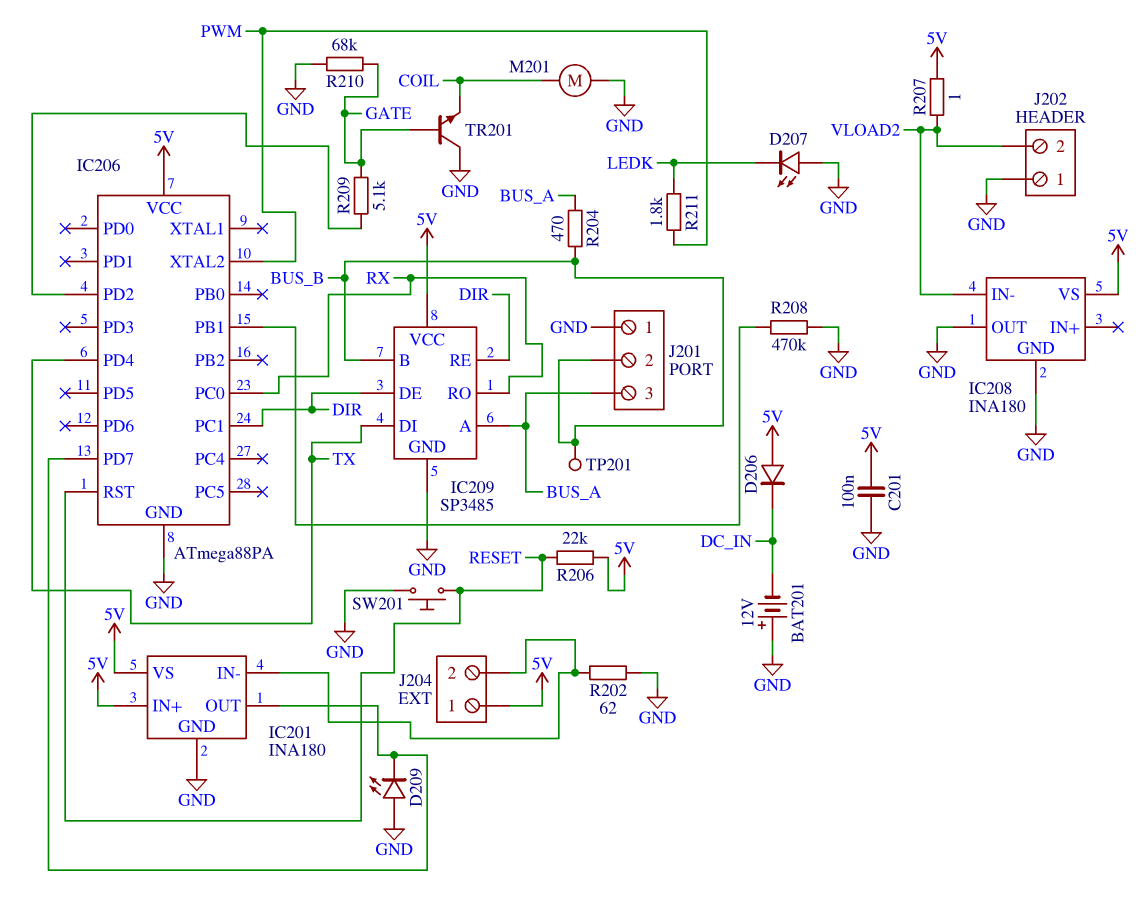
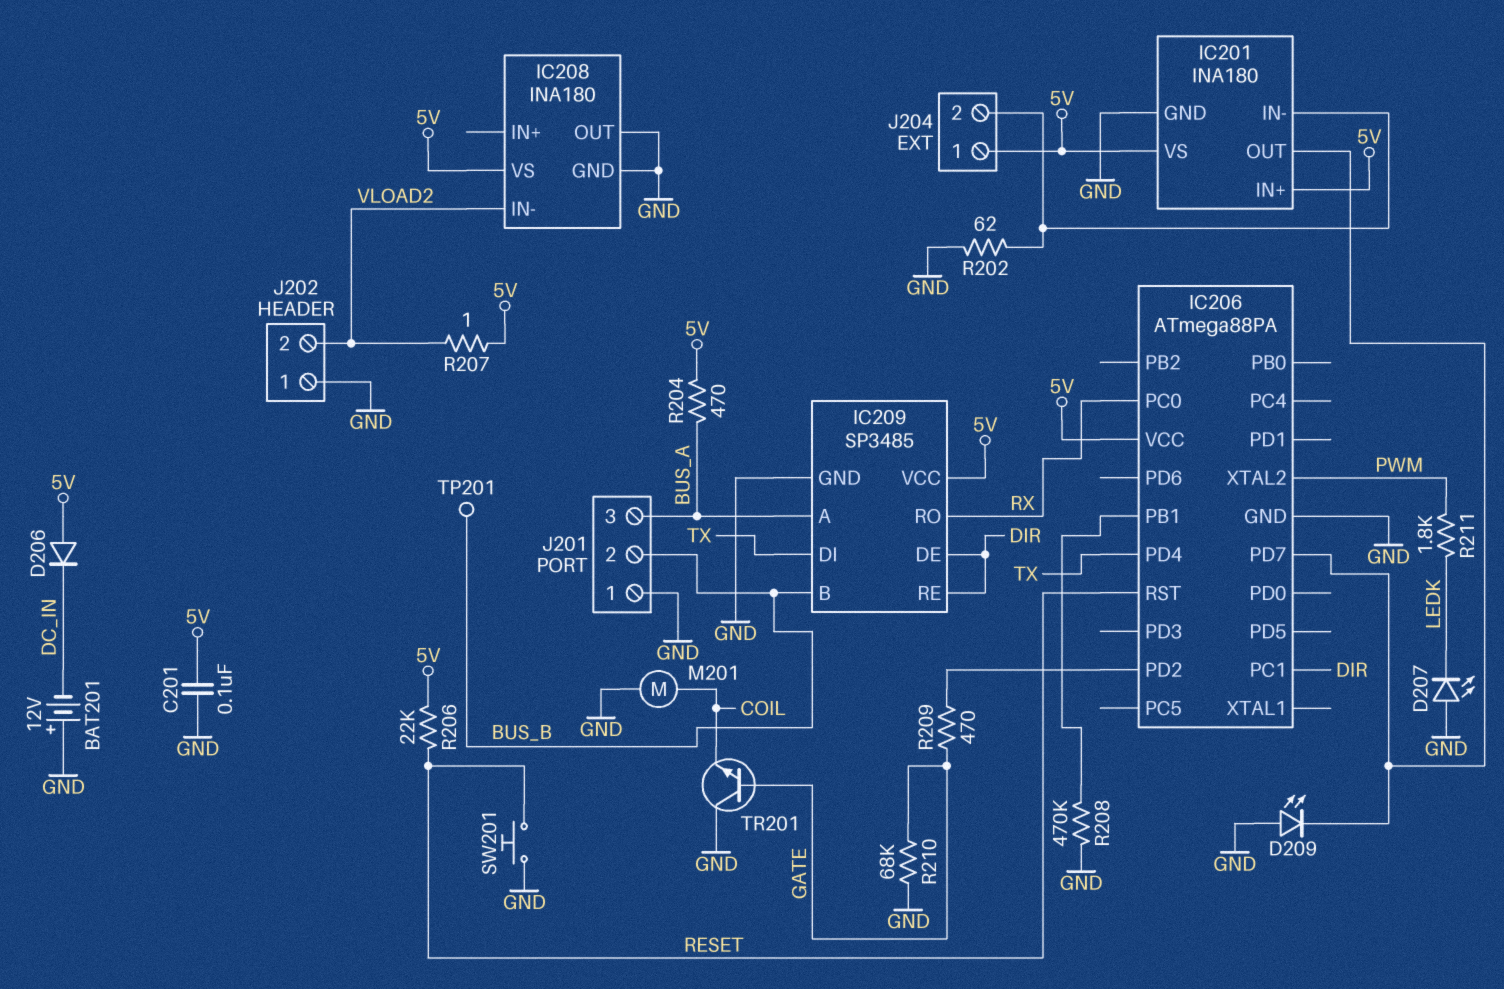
R204: 470 (BUS_A, BUS_B) -> 470 (5V, BUS_A)
R209: 5.1k (GATE, IC206/PD2) -> 470 (GATE, IC206/PD2)

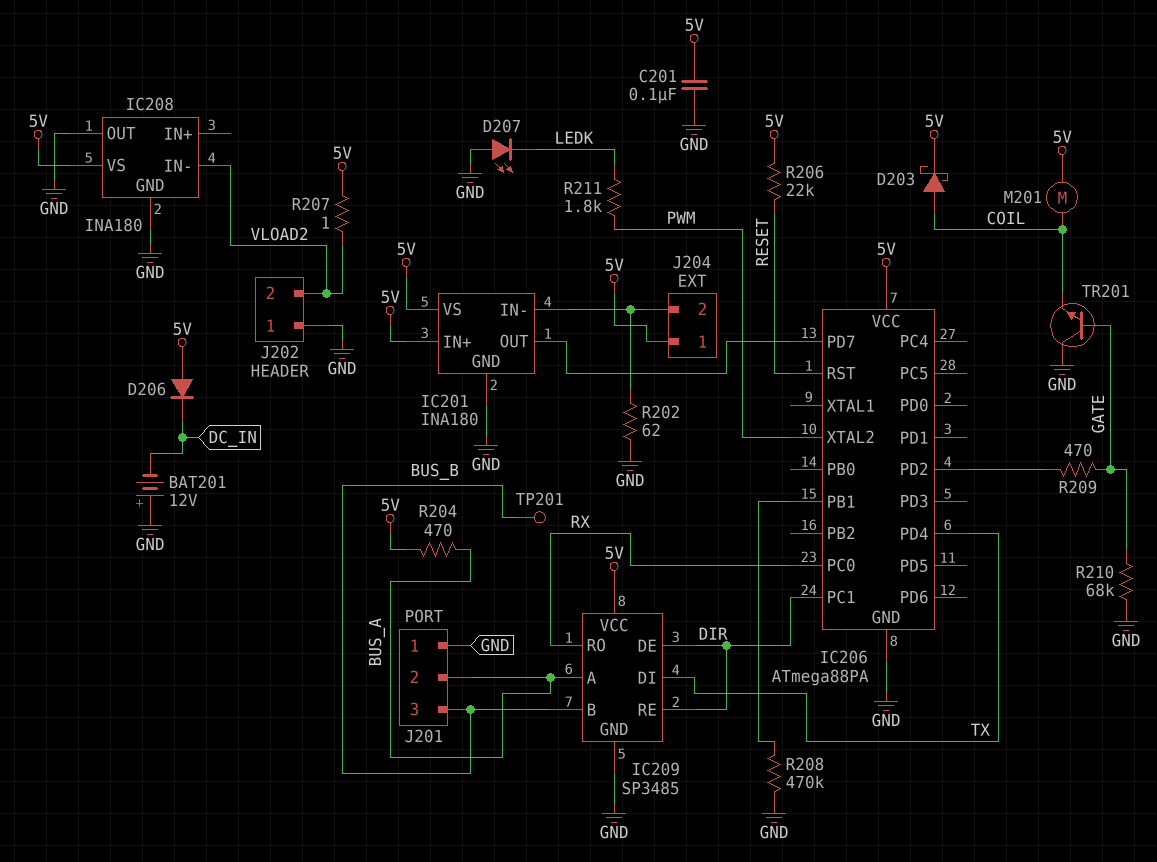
D203: none -> schottky (A COIL, K 5V)
D209: LED (A GND, K IC201/OUT) -> none
J201 pin 2: BUS_B -> BUS_A
J201 pin 3: BUS_A -> BUS_B
M201: motor (COIL, GND) -> motor (5V, COIL)
SW201: button (GND, RESET) -> none

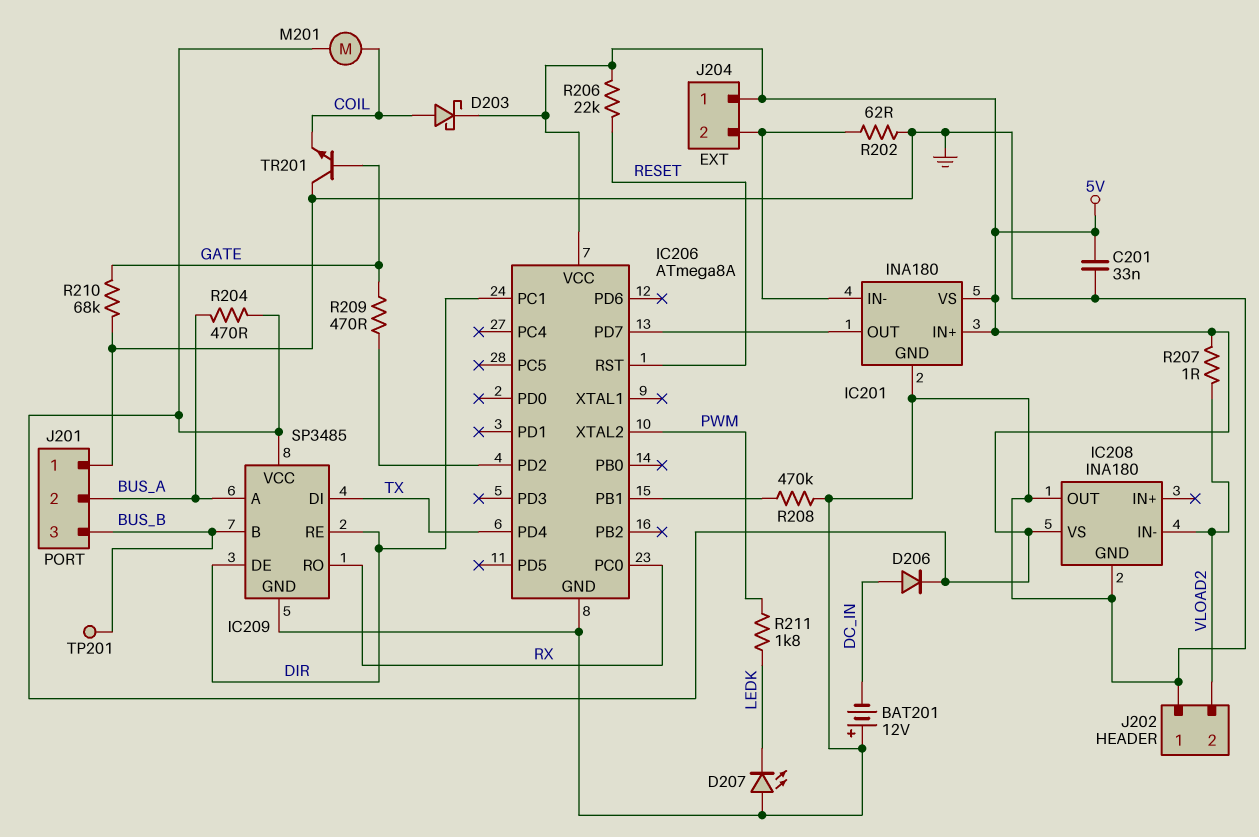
C201: 100nF (5V, GND) -> 33nF (5V, GND)
D206: diode (A 5V, K DC_IN) -> diode (A DC_IN, K 5V)
IC206: ATmega88PA -> ATmega8A

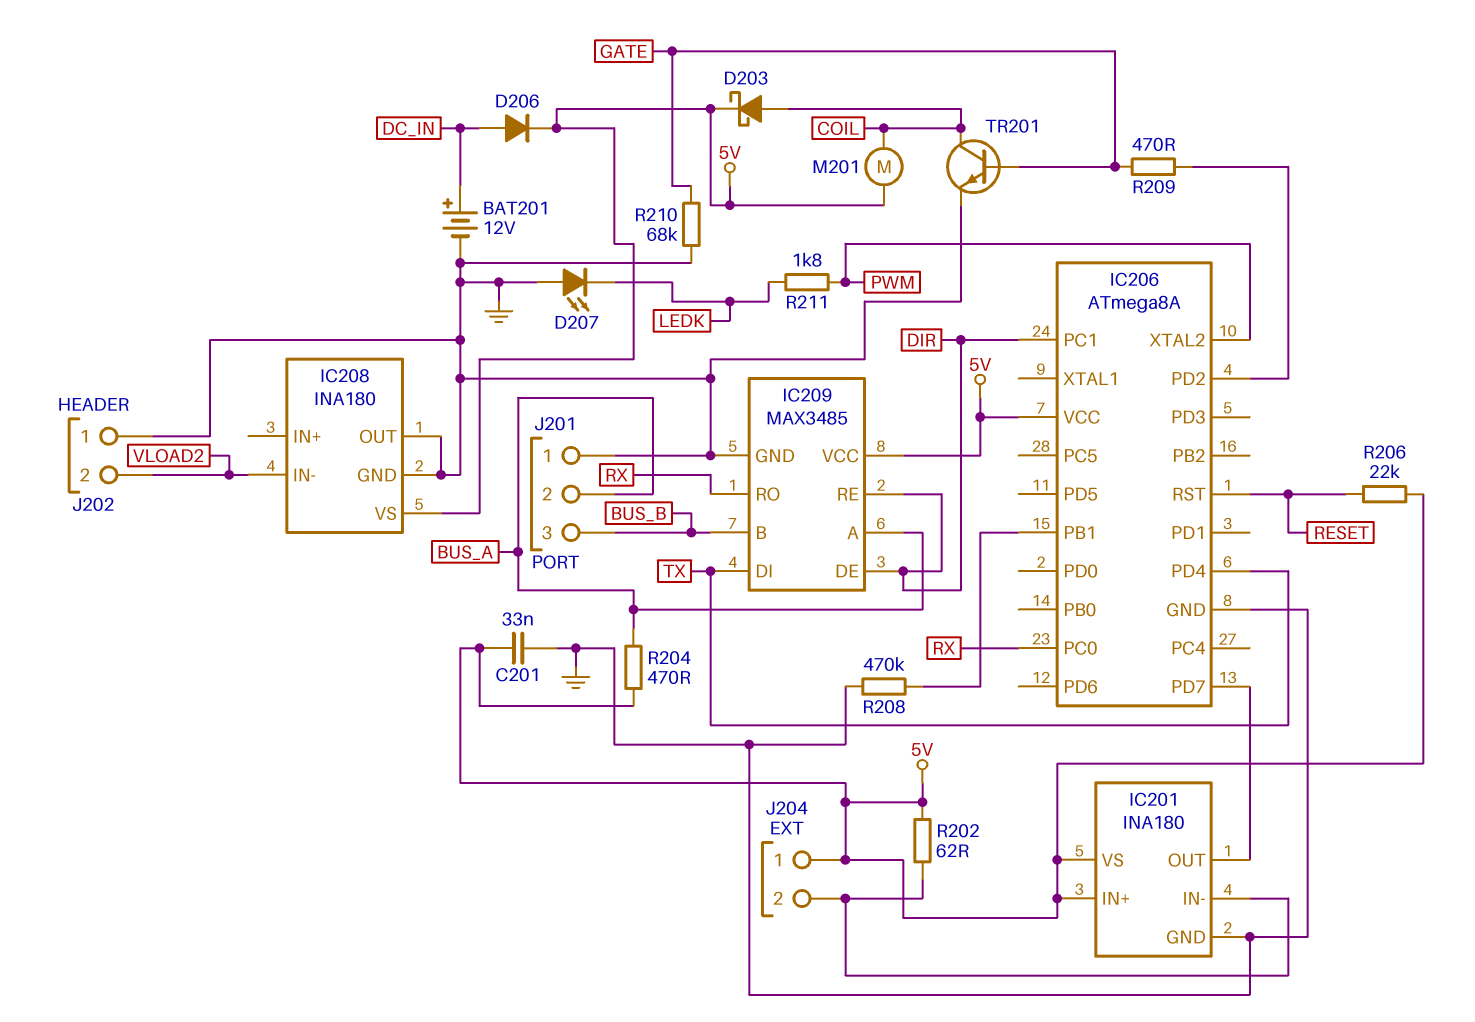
BAT201: 12V (plus GND, minus DC_IN) -> 12V (plus DC_IN, minus GND)
IC209: SP3485 -> MAX3485
R202: 62 (GND, IC201/IN-) -> 62 (5V, IC201/IN-)
R207: 1 (5V, VLOAD2) -> none
TP201: test point (BUS_B) -> none
TR201: NPN (B GATE, C GND, E COIL) -> NPN (B GATE, C COIL, E GND)

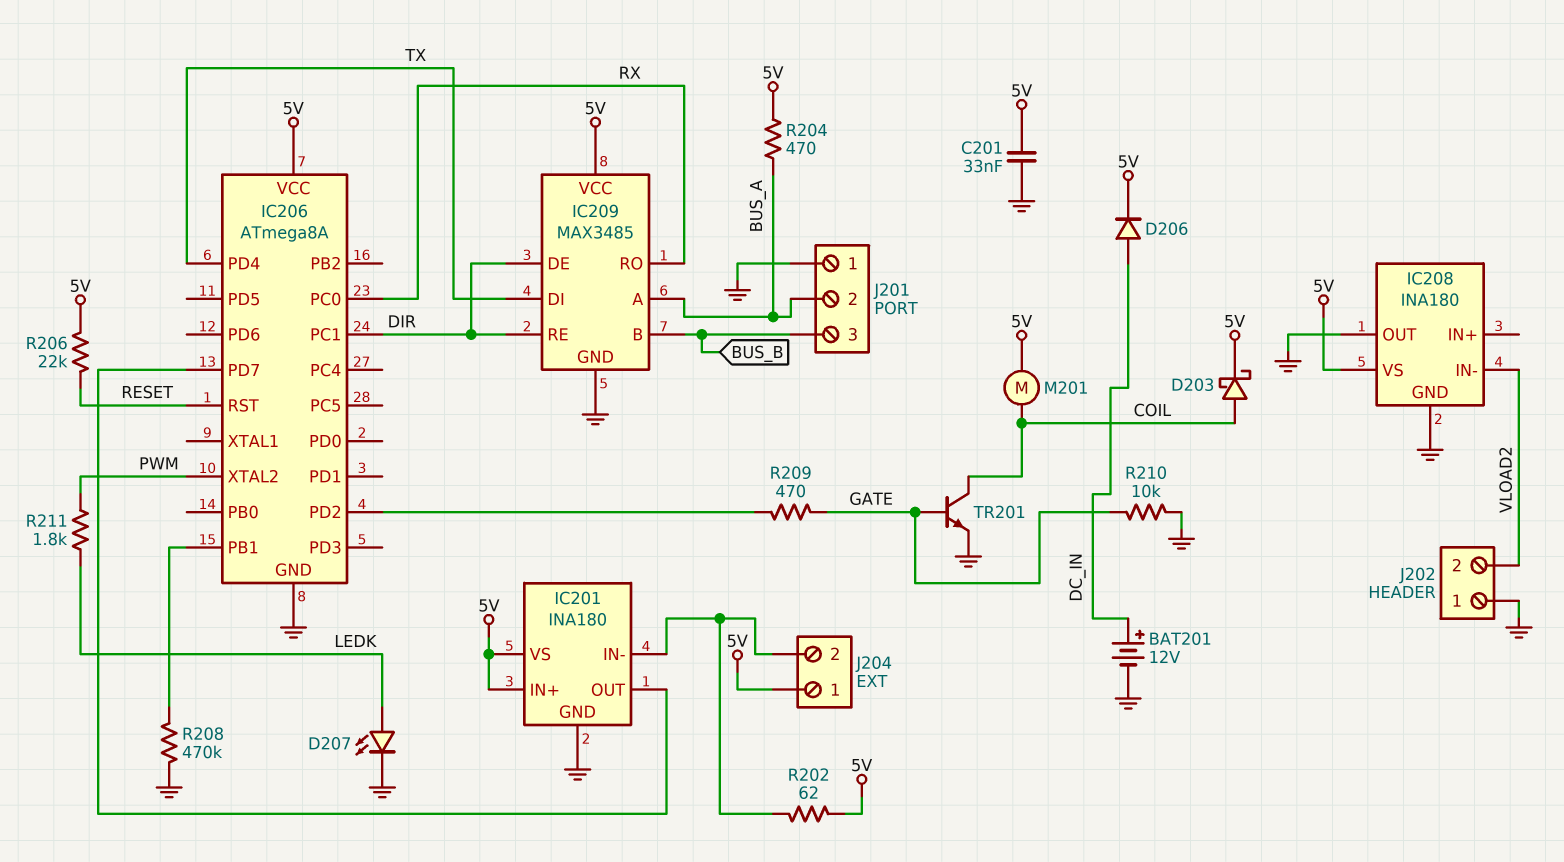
D207: LED (A GND, K LEDK) -> LED (A LEDK, K GND)
R210: 68k (GATE, GND) -> 10k (GATE, GND)

